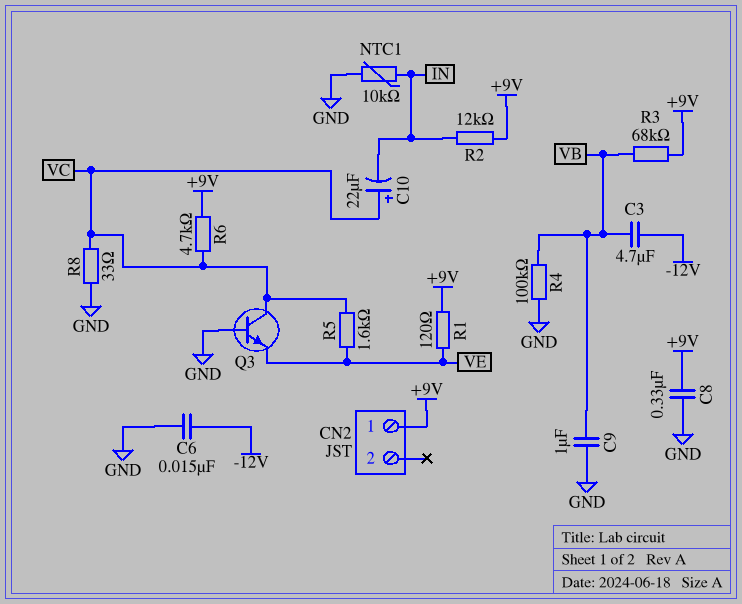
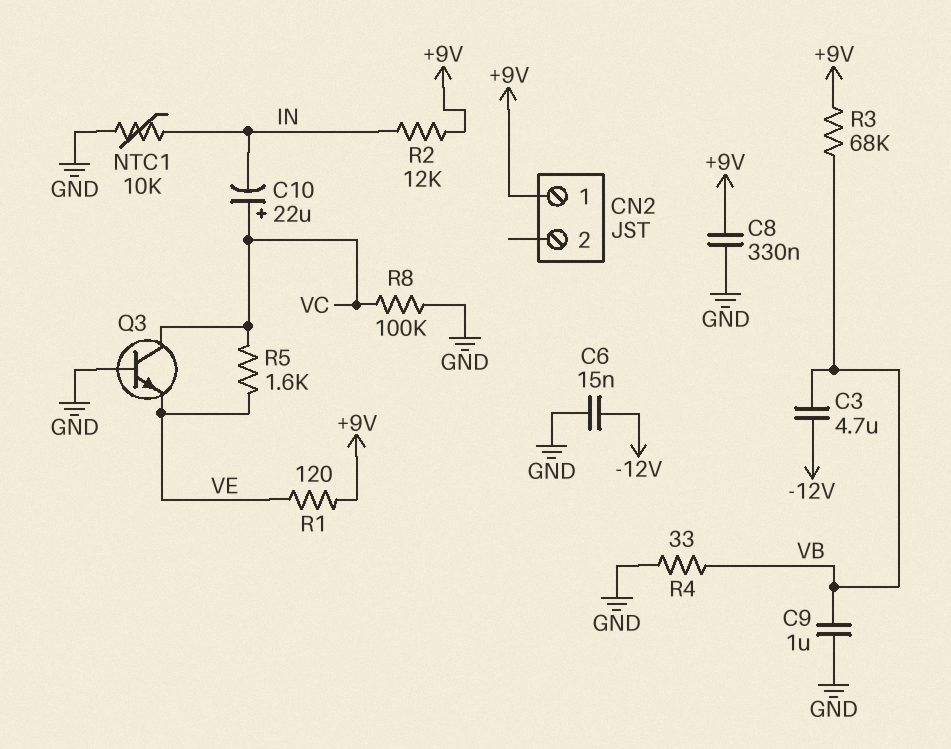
R4: 100k (GND, VB) -> 33 (GND, VB)
R6: 4.7k (+9V, VC) -> none
R8: 33 (GND, VC) -> 100k (GND, VC)

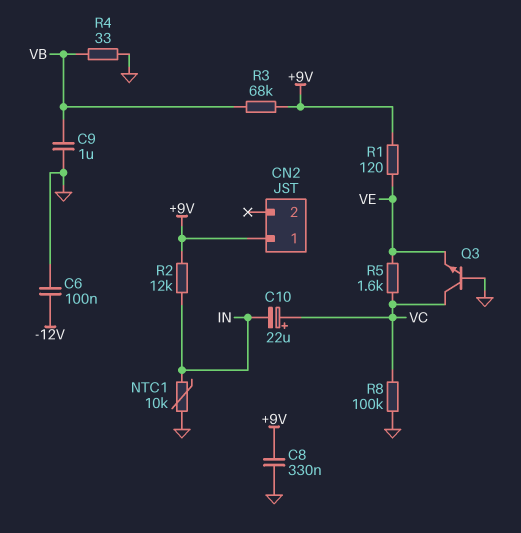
C3: 4.7uF (-12V, VB) -> none
C6: 15nF (-12V, GND) -> 100nF (-12V, GND)

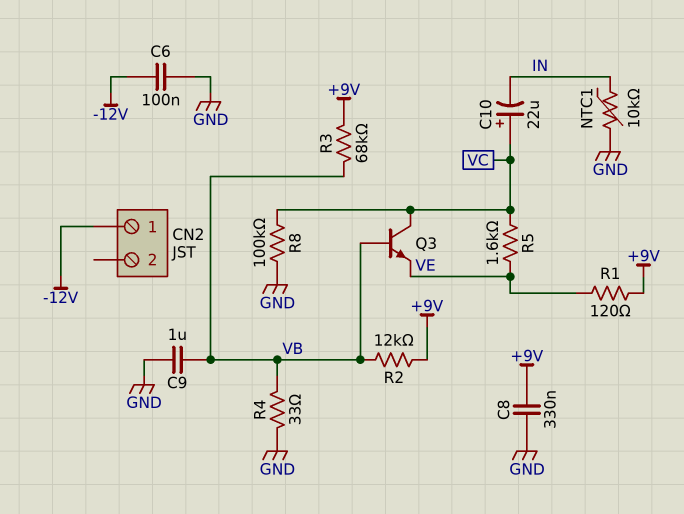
CN2 pin 1: +9V -> -12V
Q3: NPN (B GND, C VC, E VE) -> NPN (B VB, C VC, E VE)
R2: 12k (+9V, IN) -> 12k (+9V, VB)

